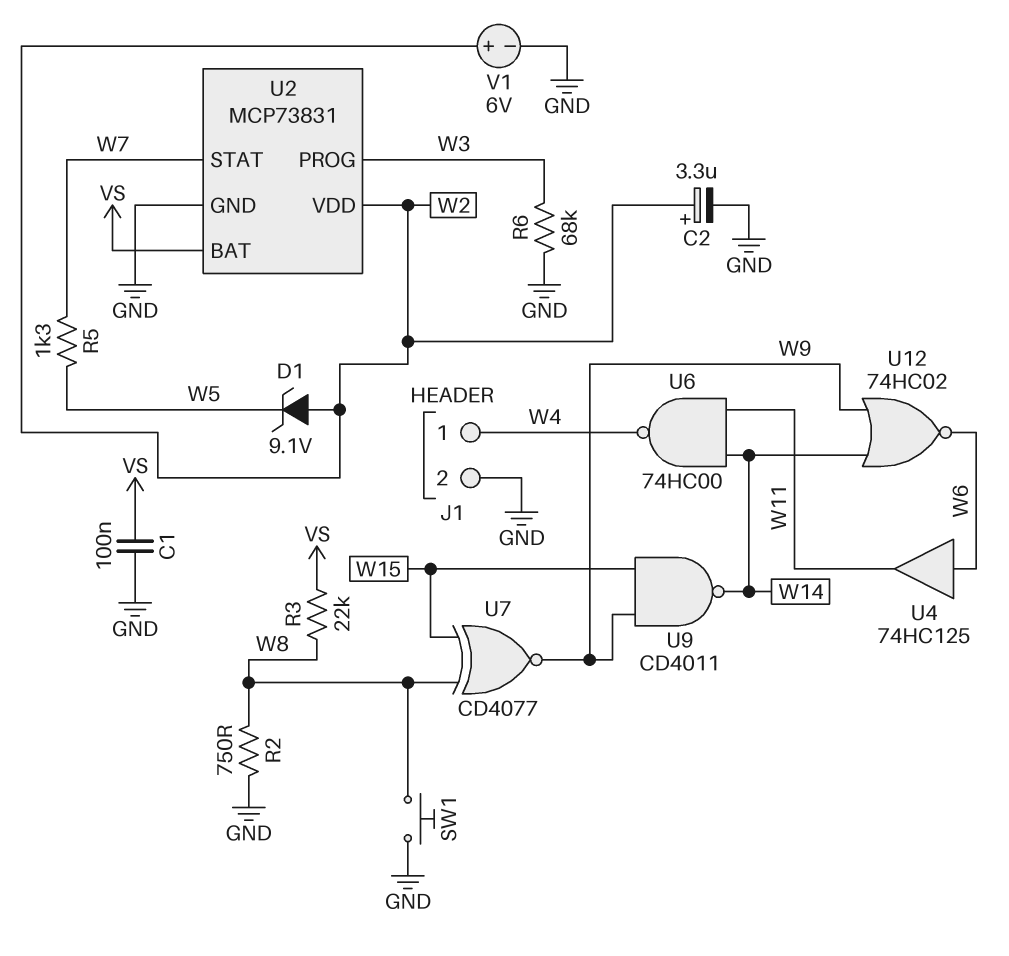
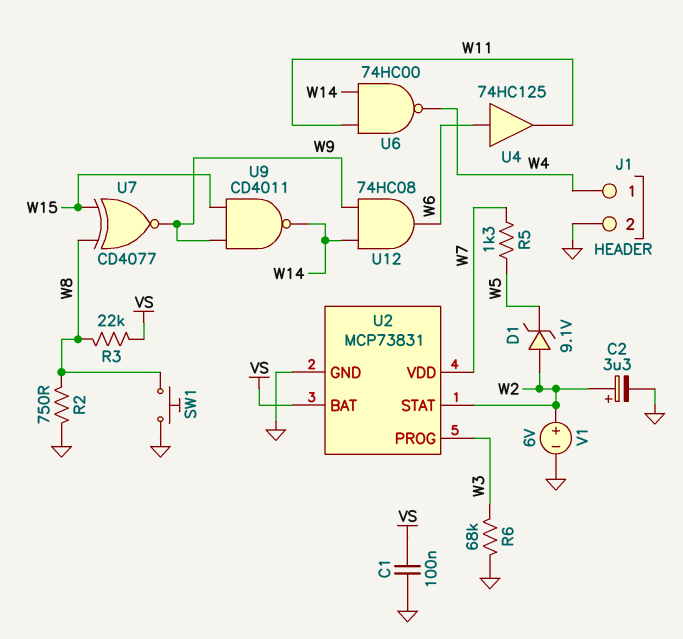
U2 pin STAT: W7 -> W2
U2 pin VDD: W2 -> W7
U12: NOR 74HC02 (in W9, in W14, out W6) -> AND 74HC08 (in W9, in W14, out W6)

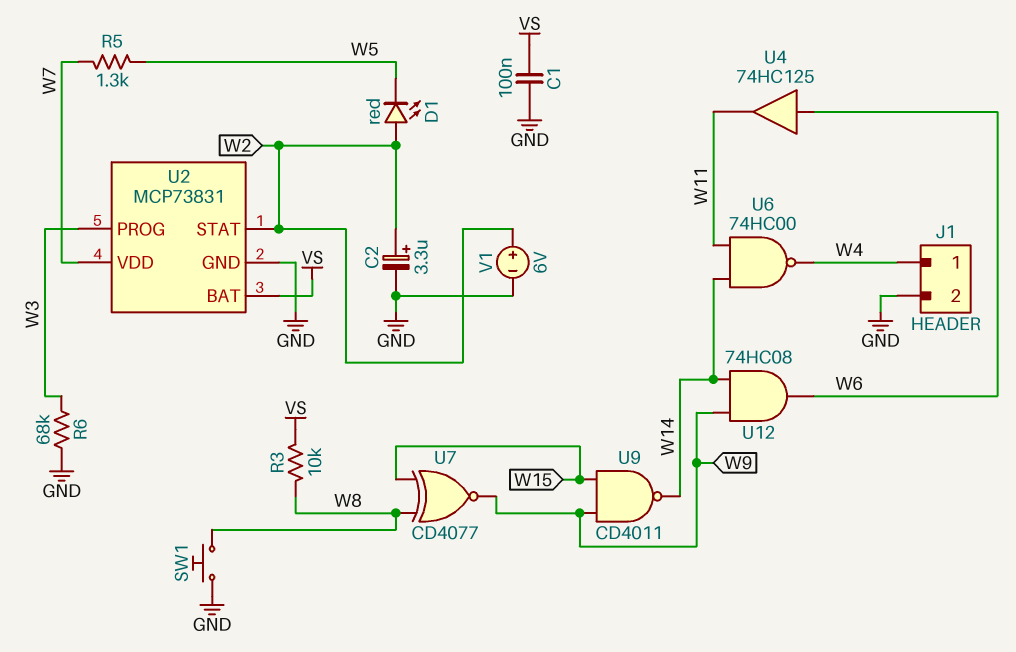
D1: zener 9.1V (A W2, K W5) -> LED red (A W2, K W5)
R2: 750 (GND, W8) -> none
R3: 22k (VS, W8) -> 10k (VS, W8)

